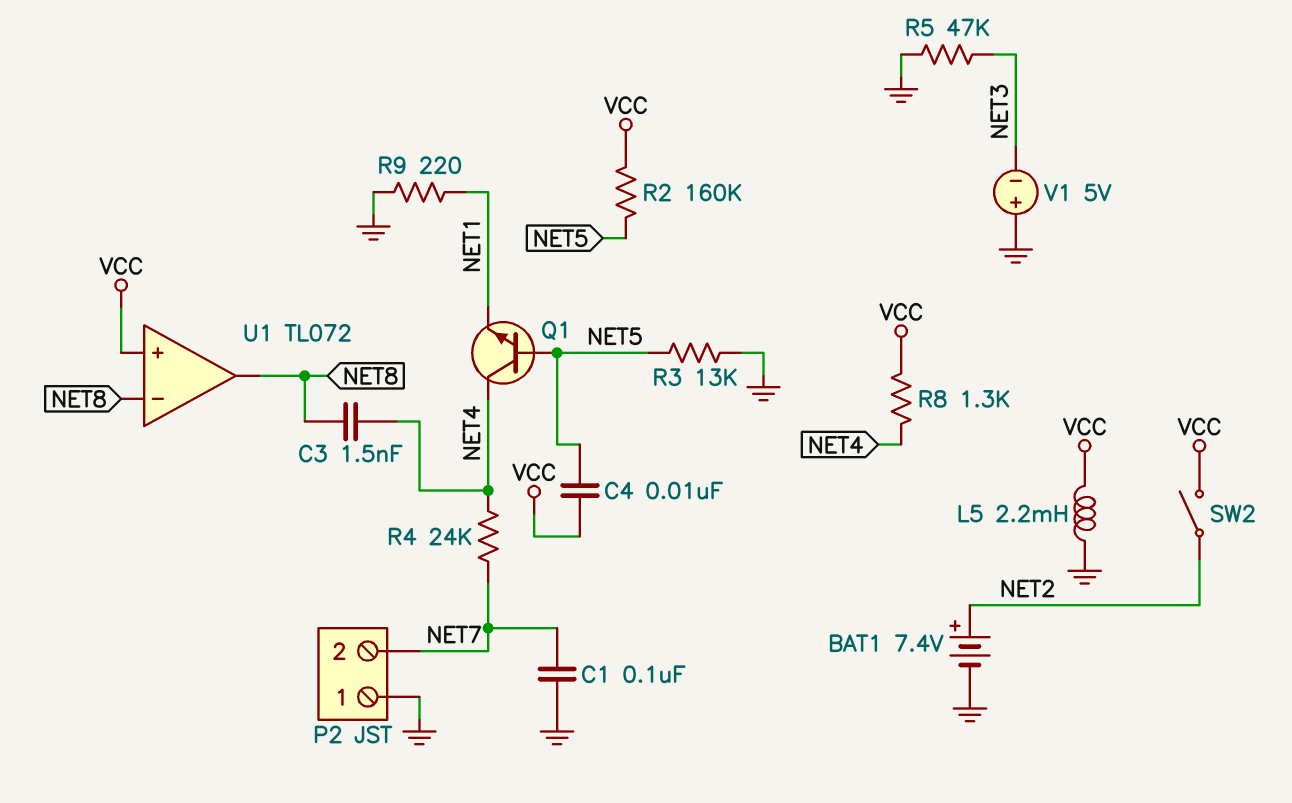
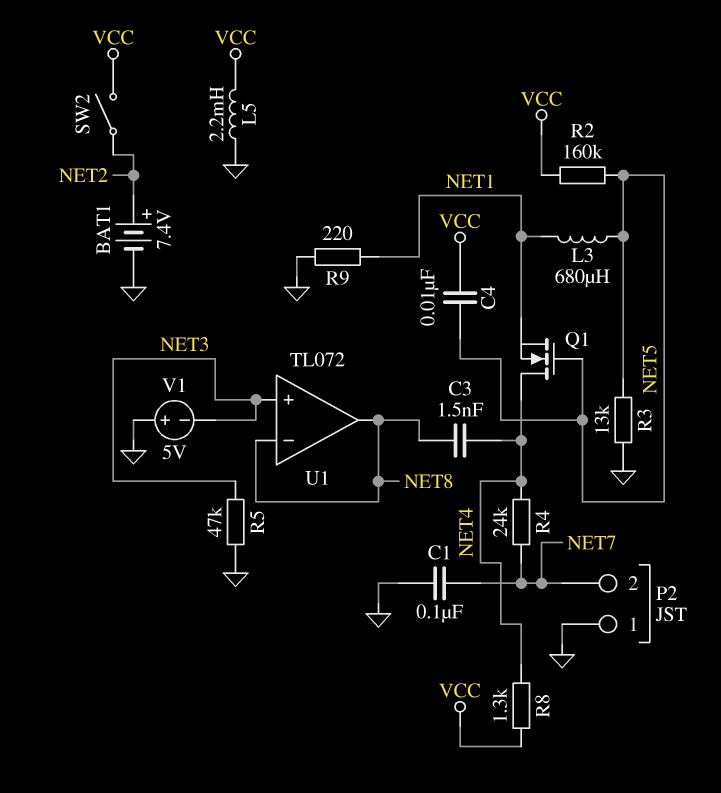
L3: none -> 680uH (NET1, NET5)
Q1: NPN (B NET5, C NET4, E NET1) -> NMOS (G NET5, D NET4, S NET1)
U1 pin in+: VCC -> NET3

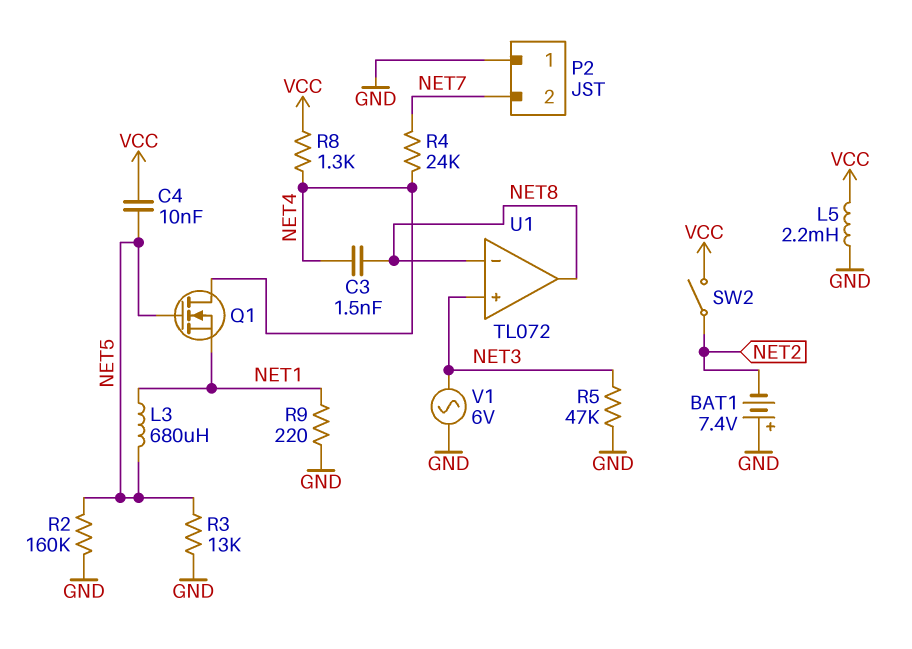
BAT1: 7.4V (plus NET2, minus GND) -> 7.4V (plus GND, minus NET2)
C1: 100nF (GND, NET7) -> none
R2: 160k (NET5, VCC) -> 160k (GND, NET5)
V1: 5V (plus GND, minus NET3) -> AC 6V (GND, NET3)

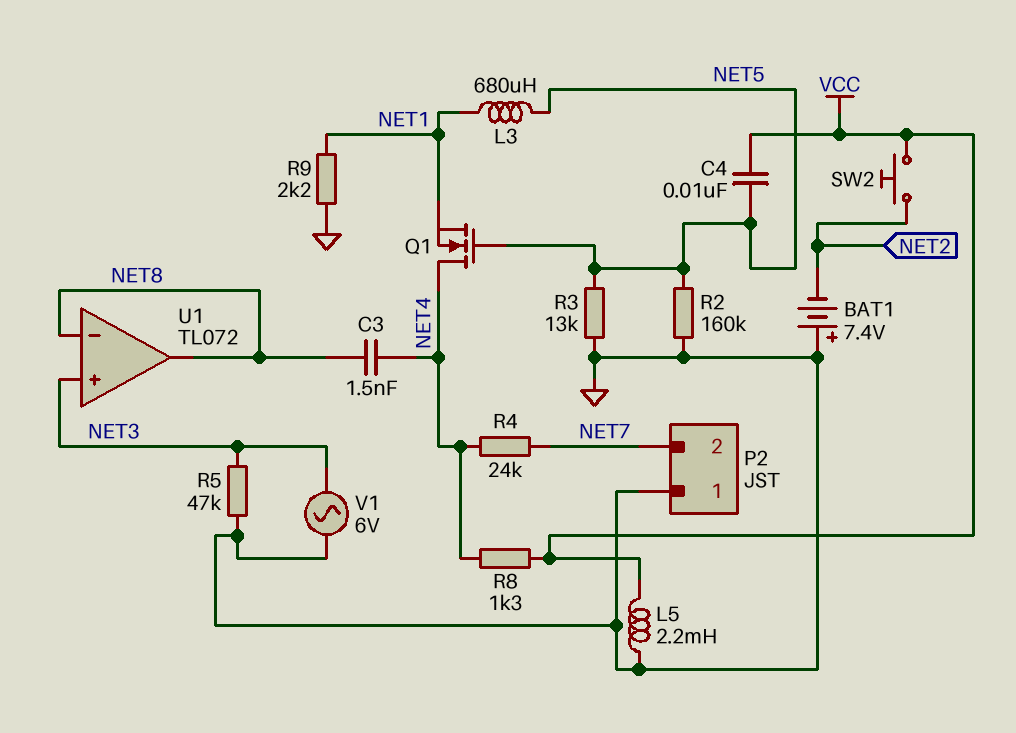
R9: 220 (GND, NET1) -> 2.2k (GND, NET1)
SW2: switch (NET2, VCC) -> button (NET2, VCC)

